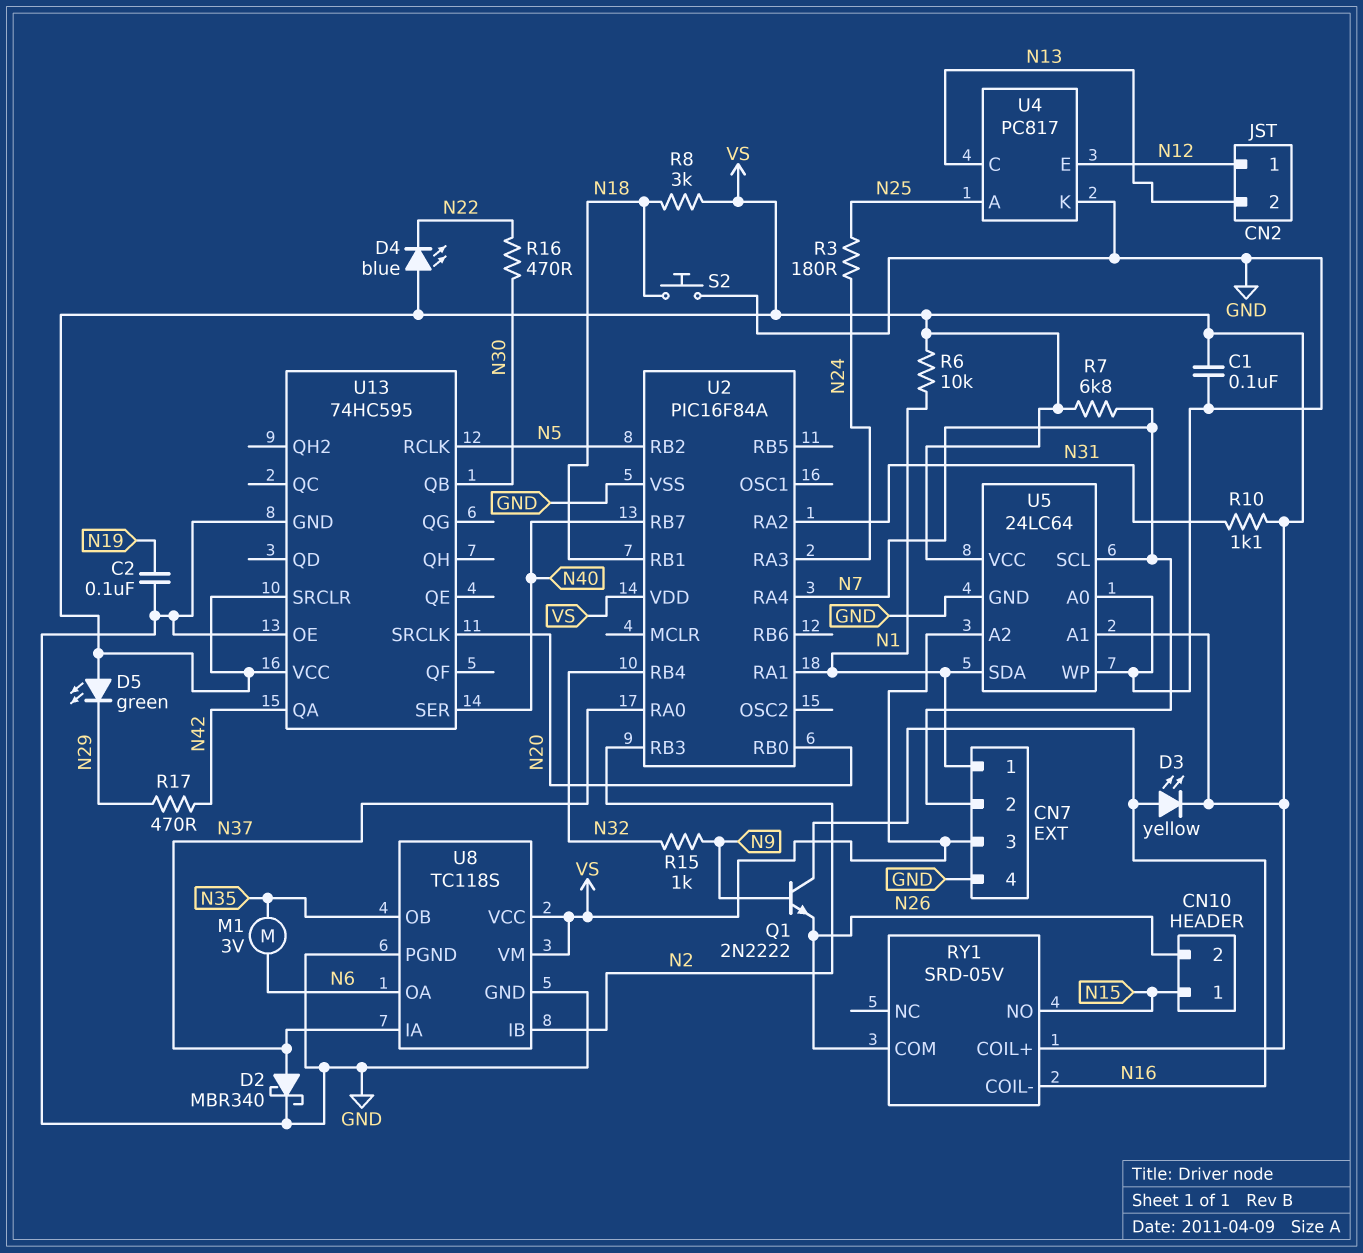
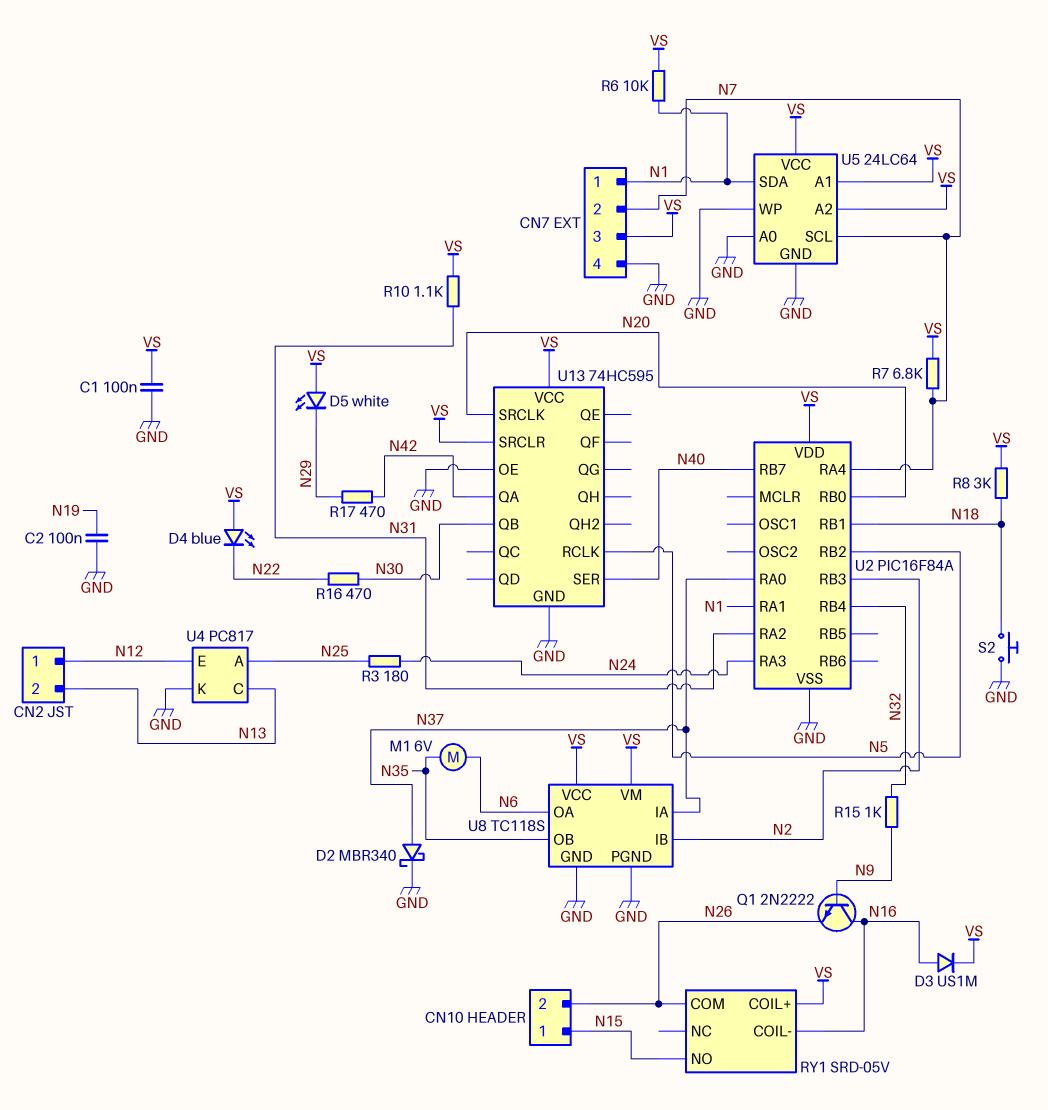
D3: LED yellow (A N16, K VS) -> diode US1M (A N16, K VS)
D5: LED green (A VS, K N29) -> LED white (A VS, K N29)
M1: motor 3V (N6, N35) -> motor 6V (N6, N35)

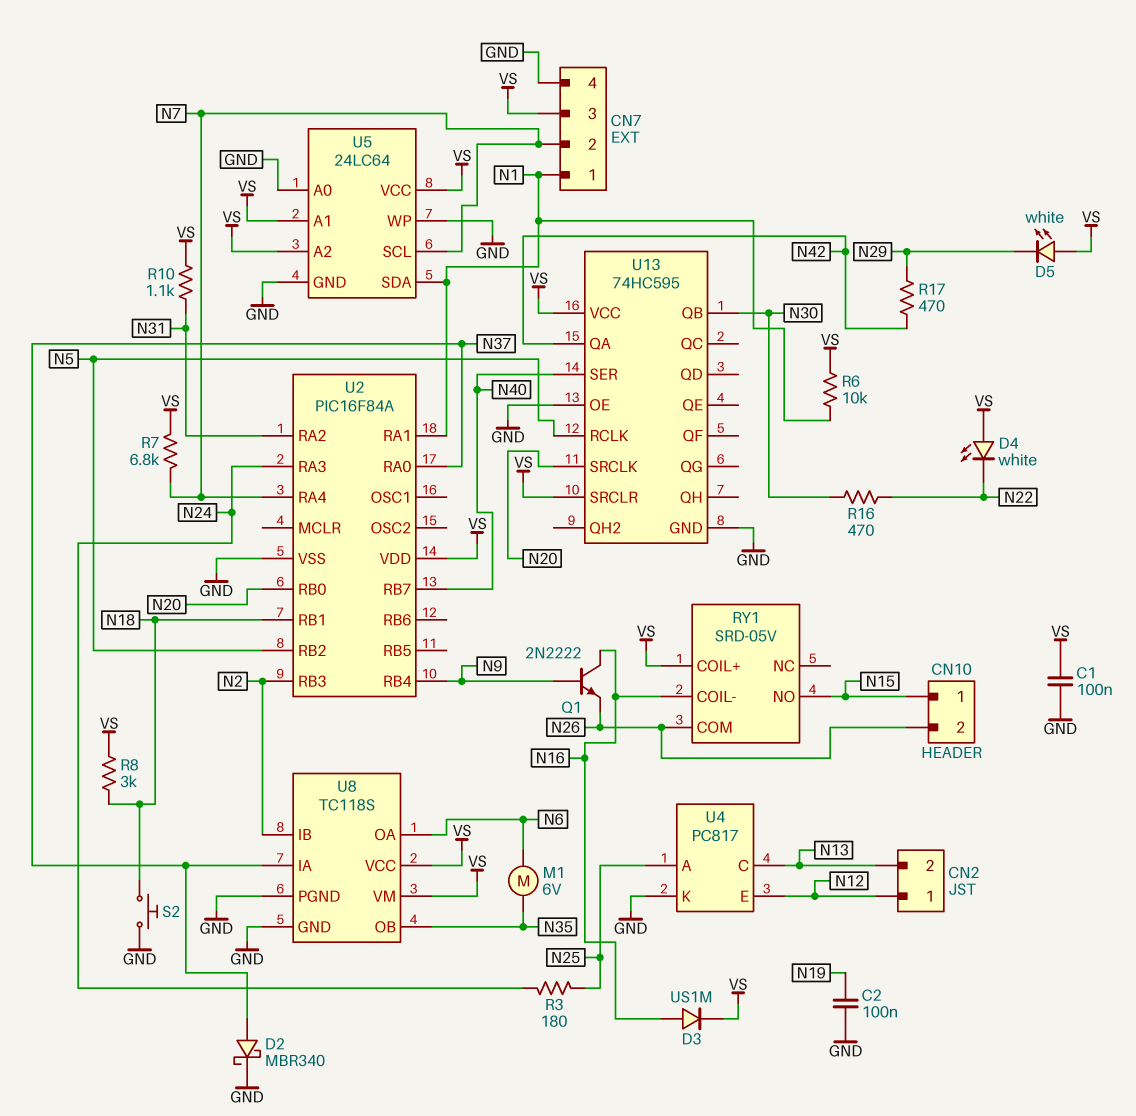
D4: LED blue (A VS, K N22) -> LED white (A VS, K N22)
R15: 1k (N9, N32) -> none
U2 pin RB4: N32 -> N9

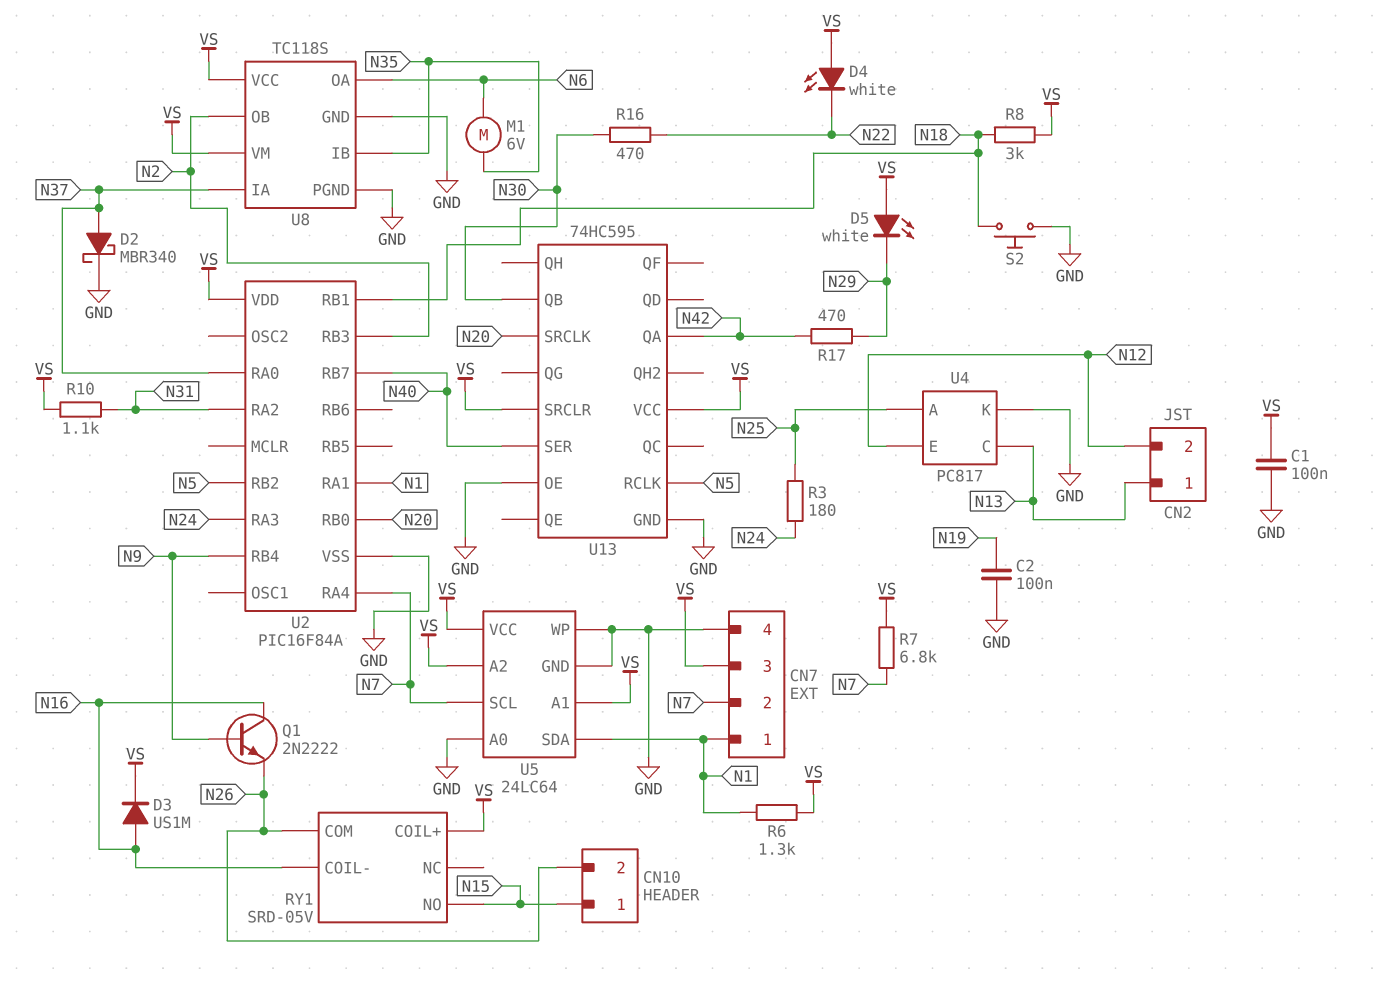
CN2 pin 1: N12 -> N13
CN2 pin 2: N13 -> N12
R6: 10k (N1, VS) -> 1.3k (N1, VS)
U8 pin IB: N2 -> N35
U8 pin OB: N35 -> N2

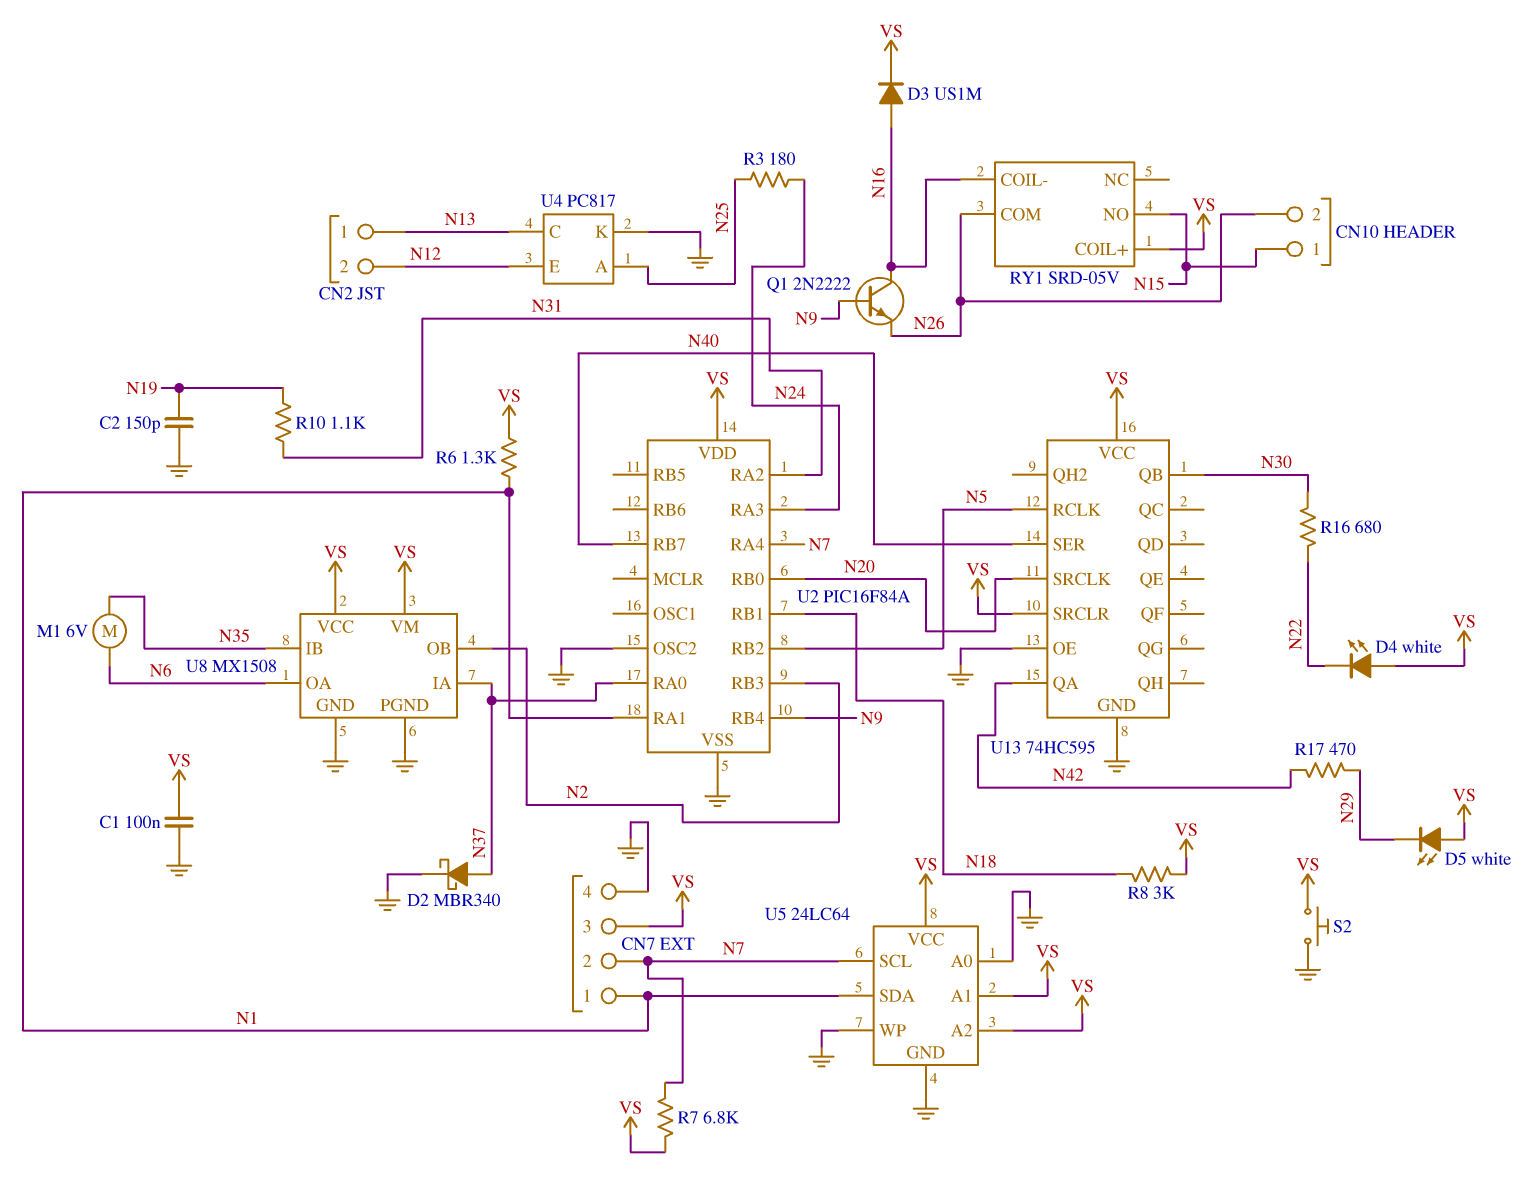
C2: 100nF (GND, N19) -> 150pF (GND, N19)
R10: 1.1k (N31, VS) -> 1.1k (N19, N31)
R16: 470 (N22, N30) -> 680 (N22, N30)
S2: button (GND, N18) -> button (GND, VS)
U2 pin OSC2: none -> GND
U8: TC118S -> MX1508

